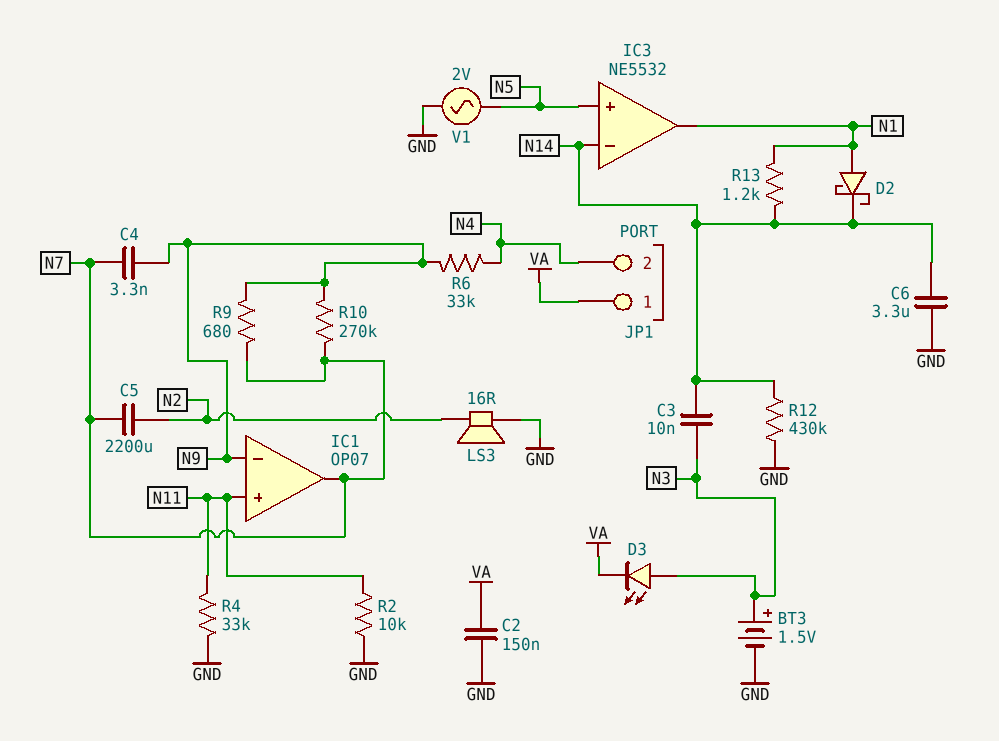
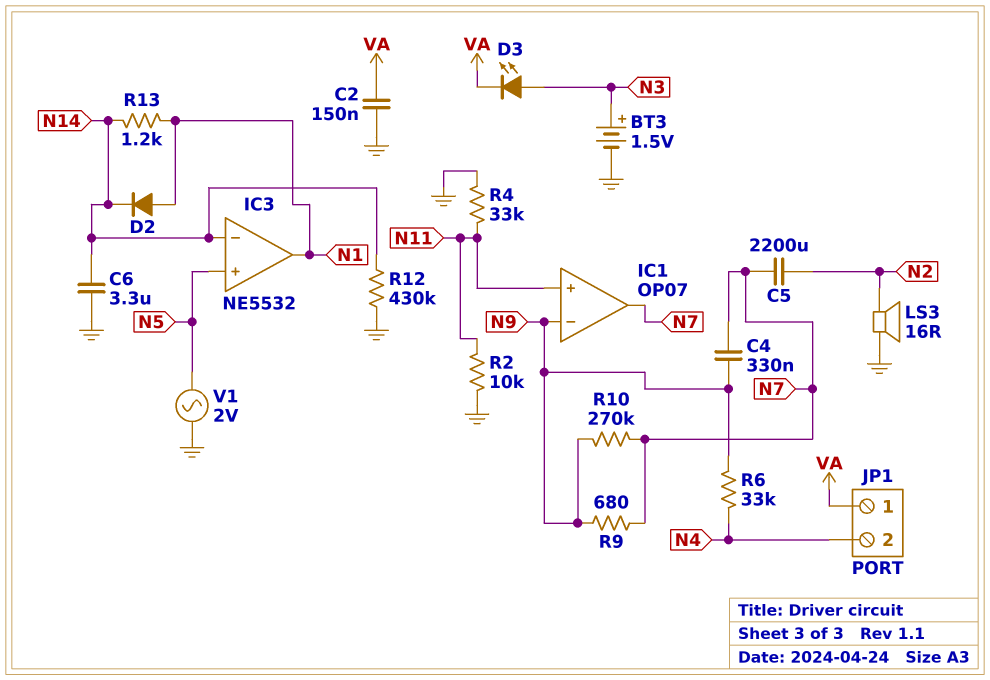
C3: 10nF (N3, N14) -> none
C4: 3.3nF (N7, N9) -> 330nF (N7, N9)
D2: schottky (A N1, K N14) -> diode (A N1, K N14)

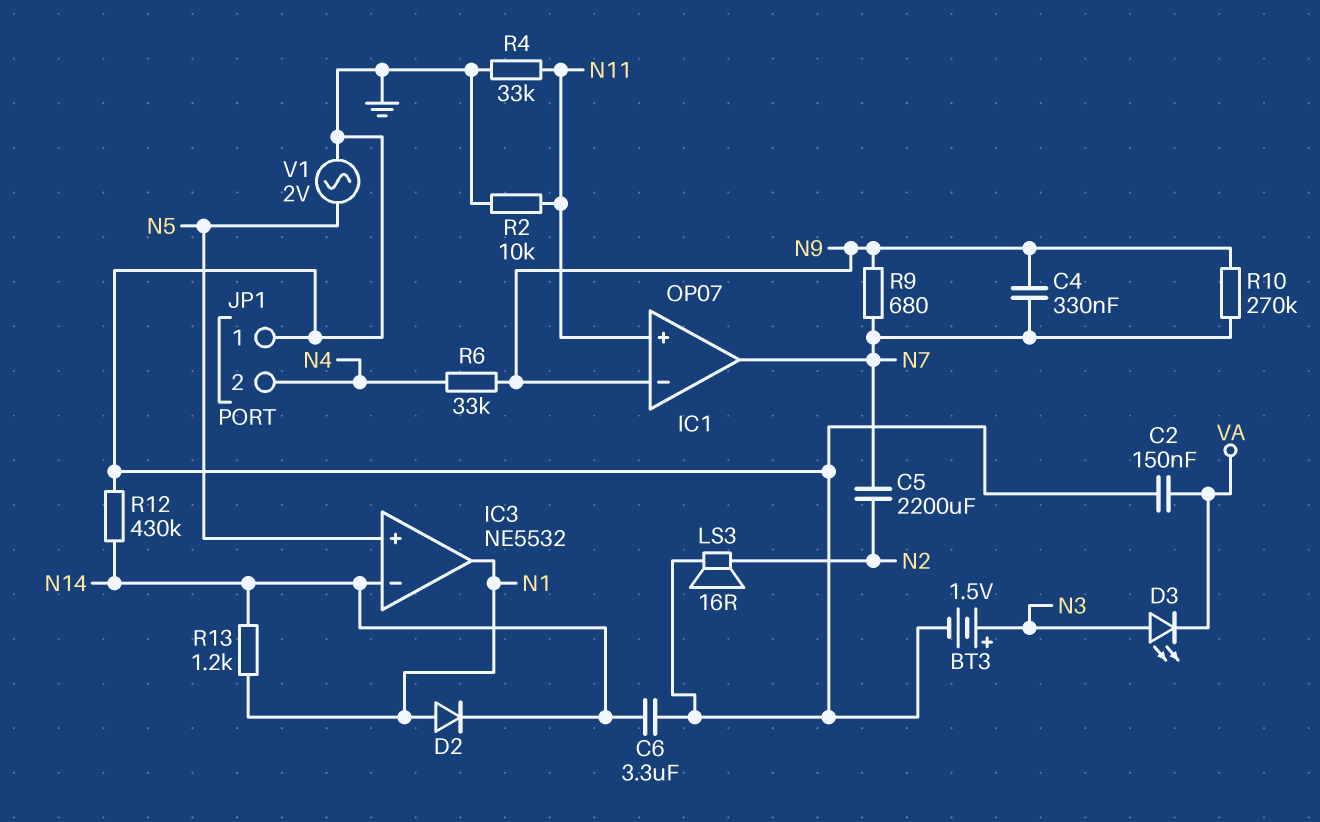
JP1 pin 1: VA -> GND

